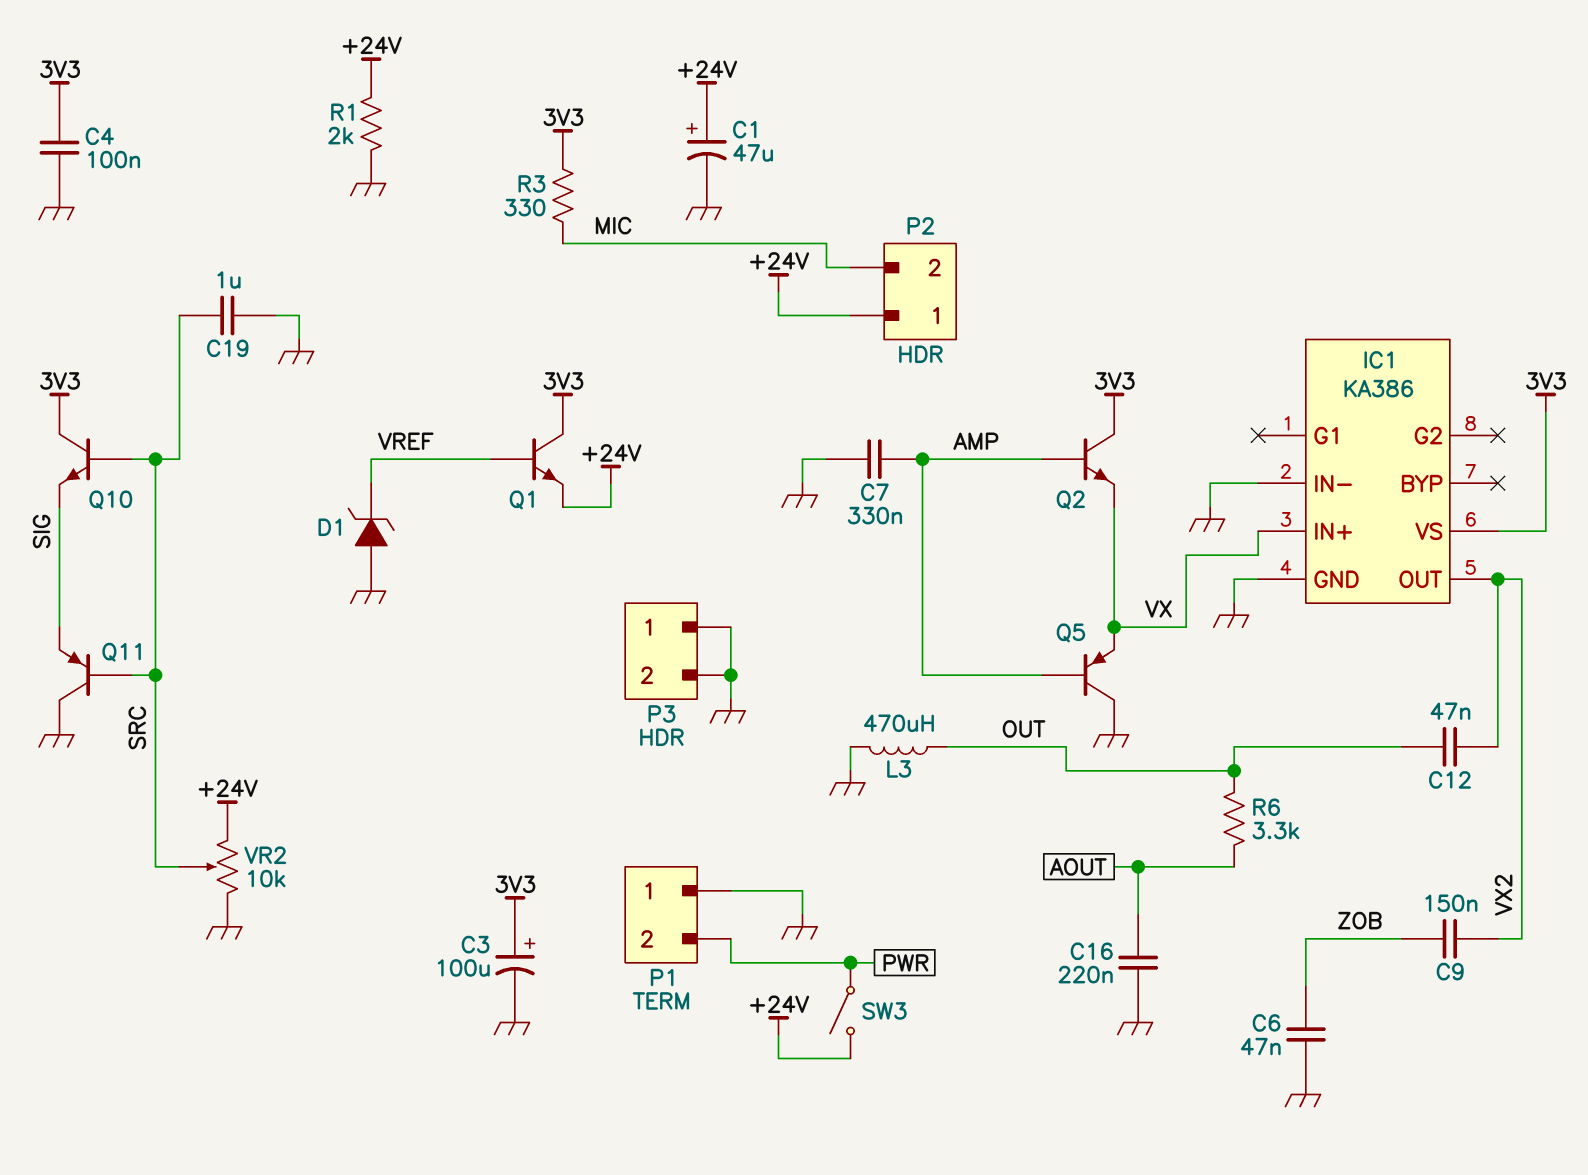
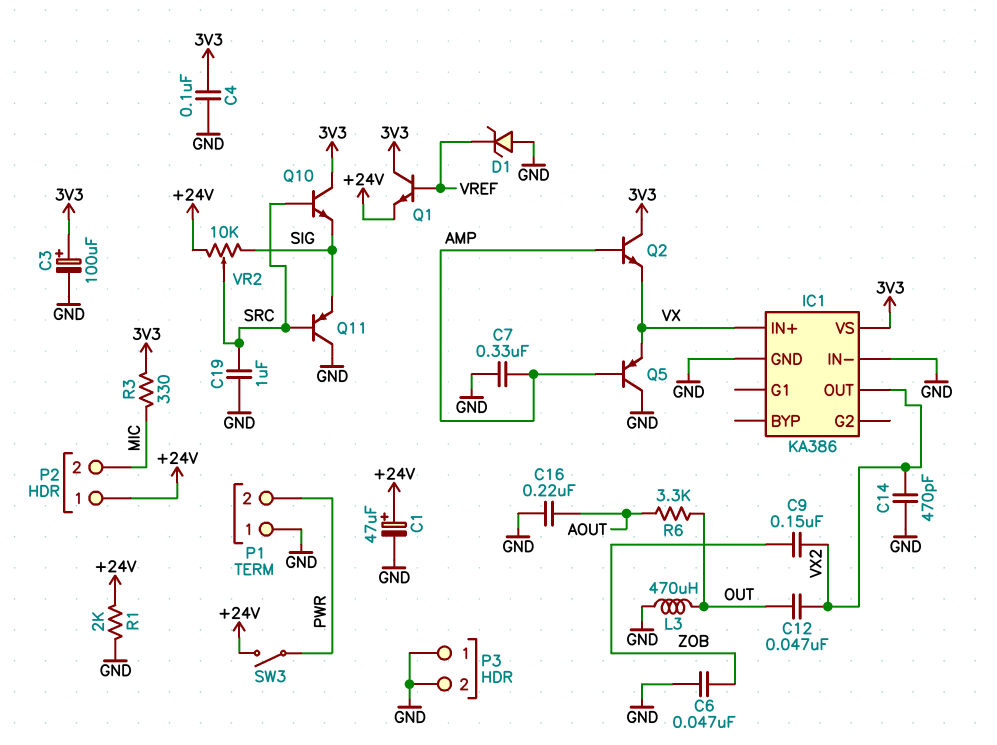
C14: none -> 470pF (GND, VX2)
VR2: 10k (+24V, GND, wiper SRC) -> 10k (+24V, SIG, wiper SRC)

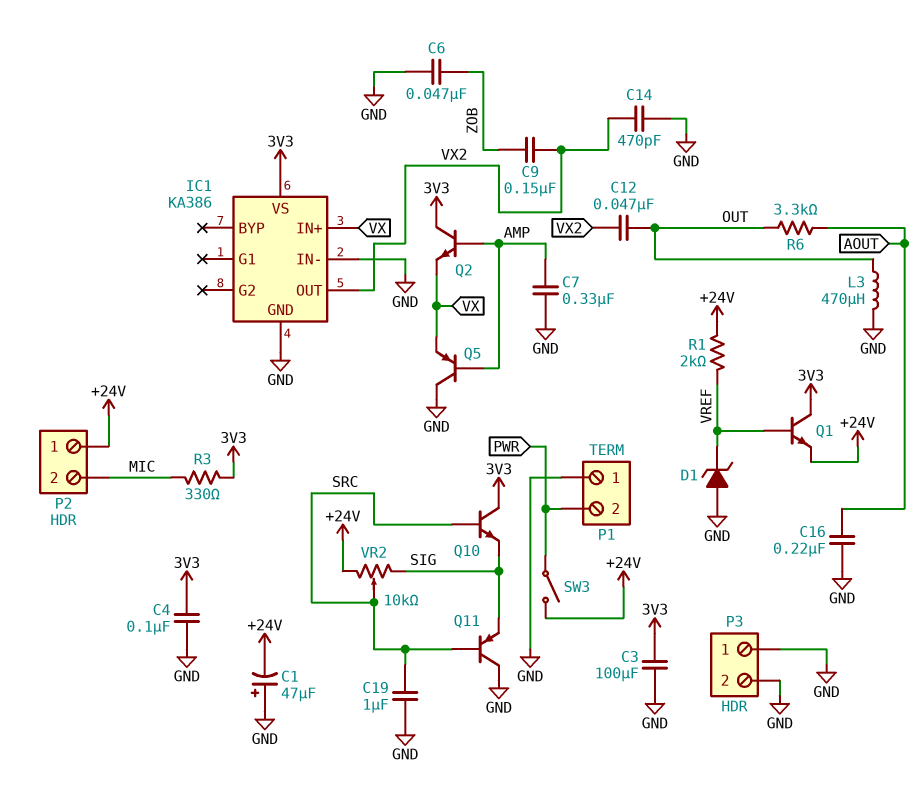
C1: 47uF (plus +24V, minus GND) -> 47uF (plus GND, minus +24V)
C3: 100uF (plus 3V3, minus GND) -> 100uF (3V3, GND)
R1: 2k (+24V, GND) -> 2k (+24V, VREF)

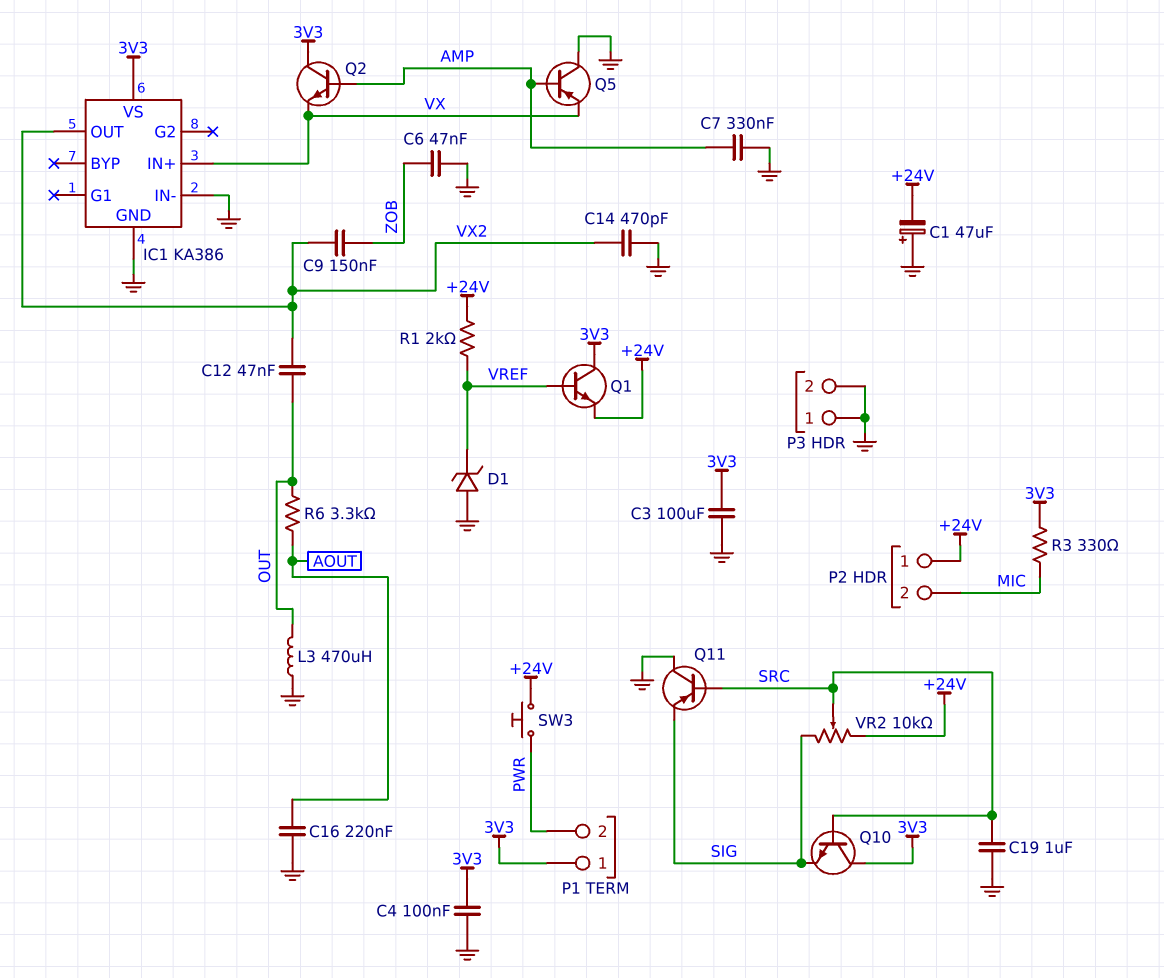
P1 pin 1: GND -> 3V3
SW3: switch (+24V, PWR) -> button (+24V, PWR)

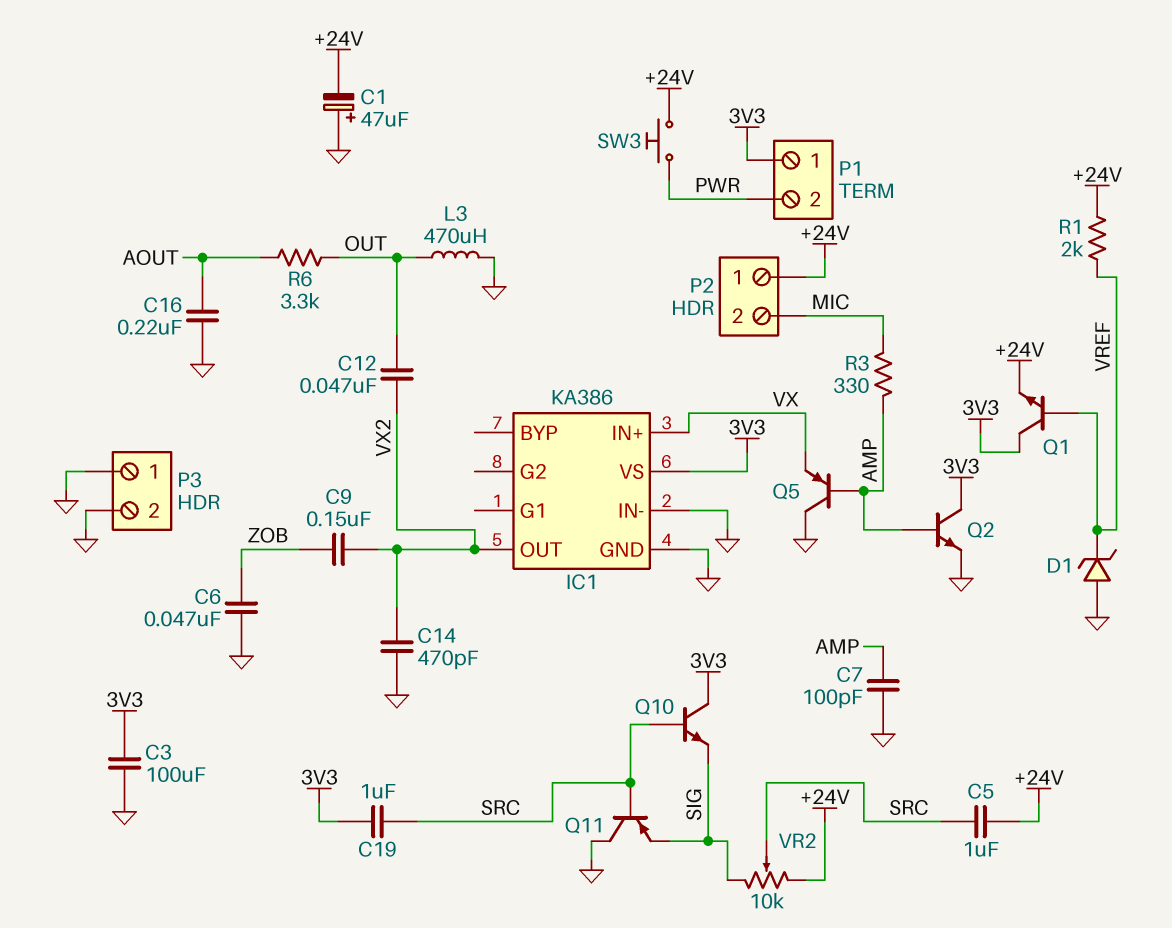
C4: 100nF (3V3, GND) -> none
C5: none -> 1uF (+24V, SRC)
C7: 330nF (AMP, GND) -> 100pF (AMP, GND)
C19: 1uF (GND, SRC) -> 1uF (3V3, SRC)
Q2: NPN (B AMP, C 3V3, E VX) -> NPN (B AMP, C 3V3, E GND)
R3: 330 (3V3, MIC) -> 330 (AMP, MIC)

